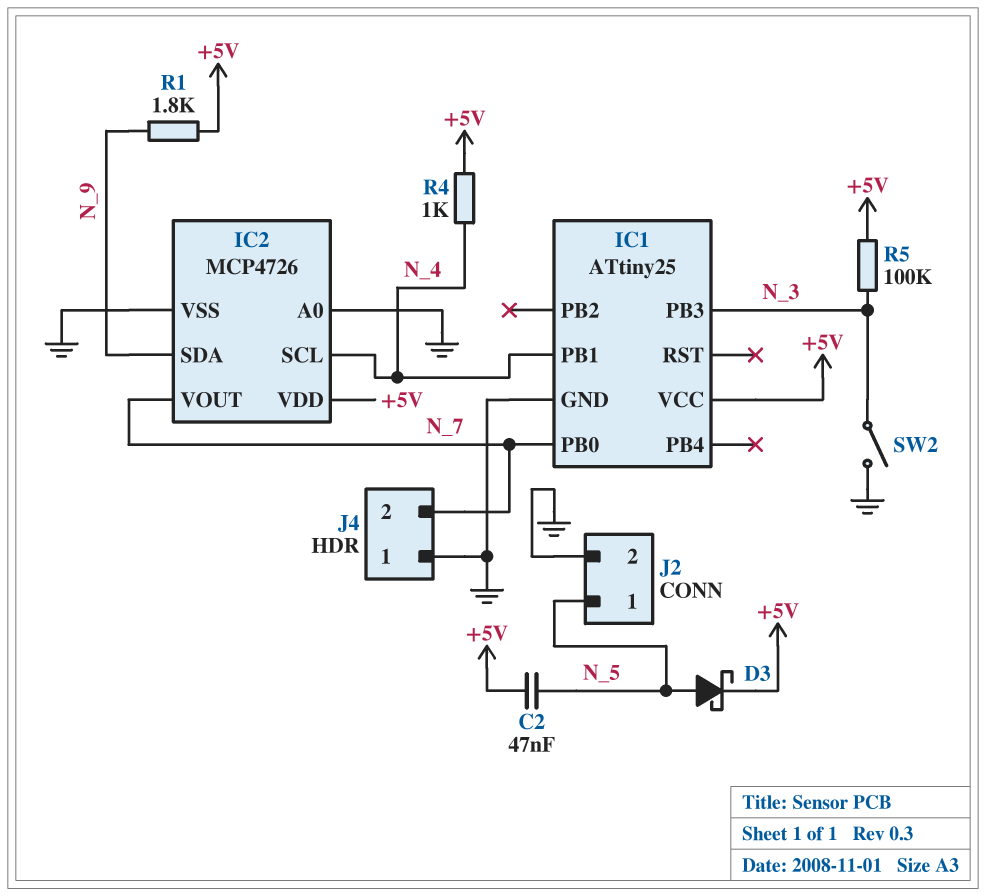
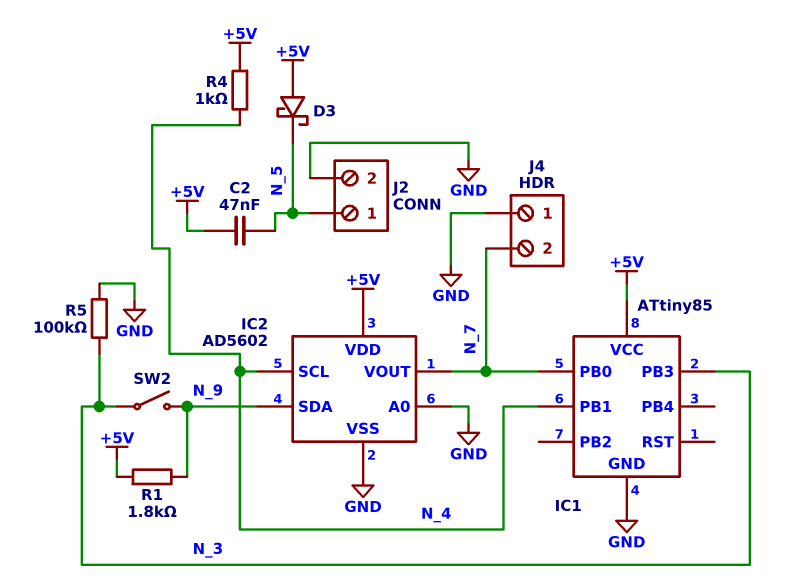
D3: schottky (A N_5, K +5V) -> schottky (A +5V, K N_5)
IC1: ATtiny25 -> ATtiny85
IC2: MCP4726 -> AD5602
R5: 100k (+5V, N_3) -> 100k (GND, N_3)
SW2: switch (GND, N_3) -> switch (N_3, N_9)

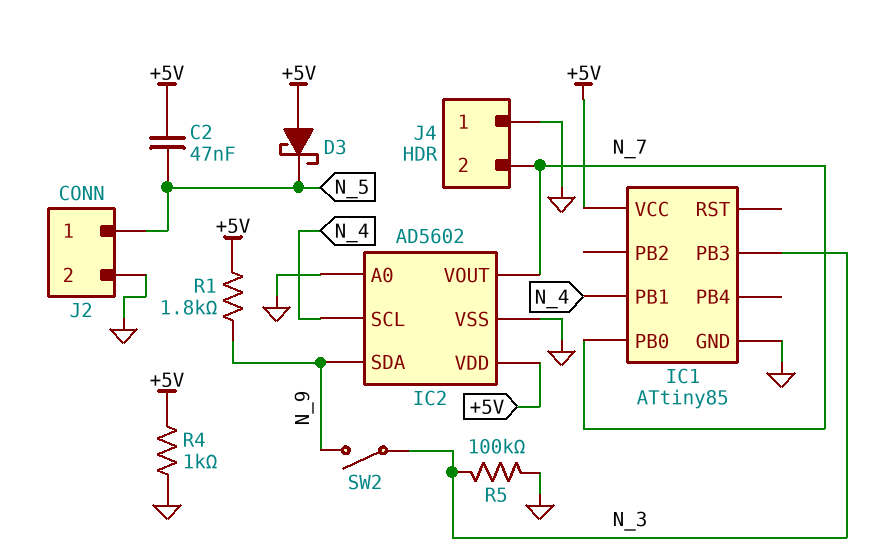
R4: 1k (+5V, N_4) -> 1k (+5V, GND)

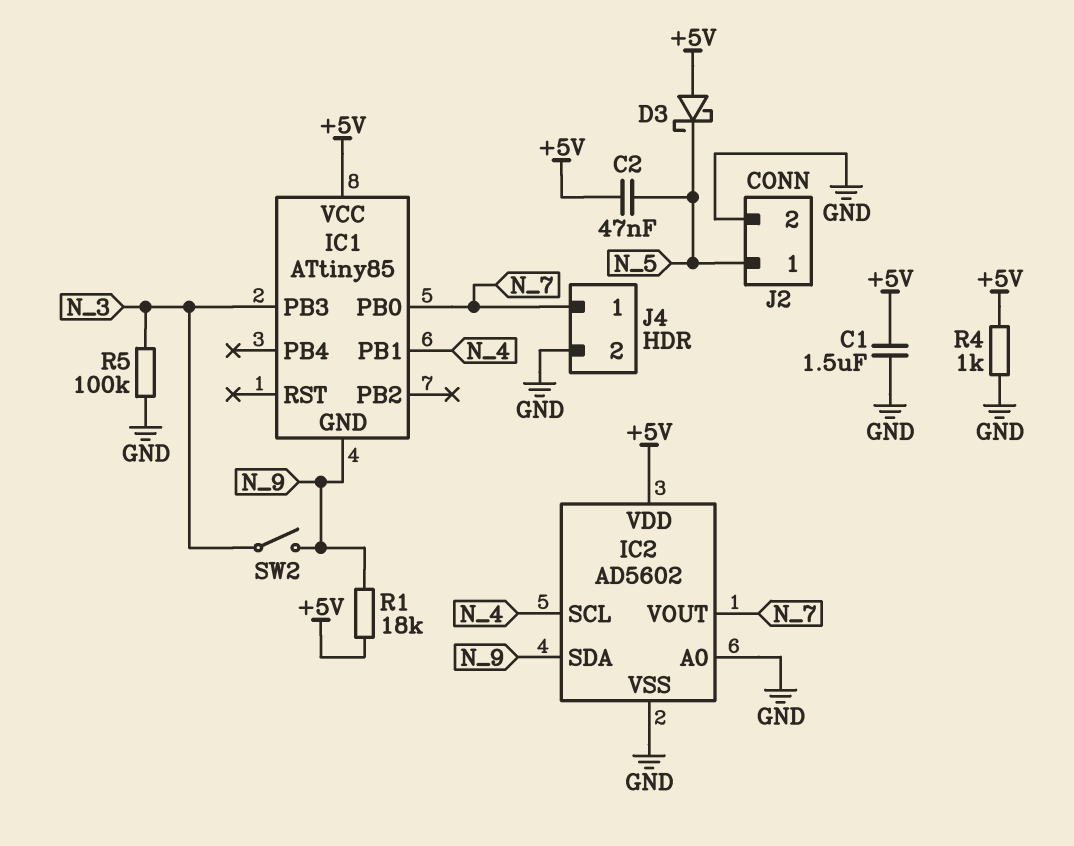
C1: none -> 1.5uF (+5V, GND)
IC1 pin GND: GND -> N_9
J4 pin 1: GND -> N_7
J4 pin 2: N_7 -> GND
R1: 1.8k (+5V, N_9) -> 18k (+5V, N_9)

